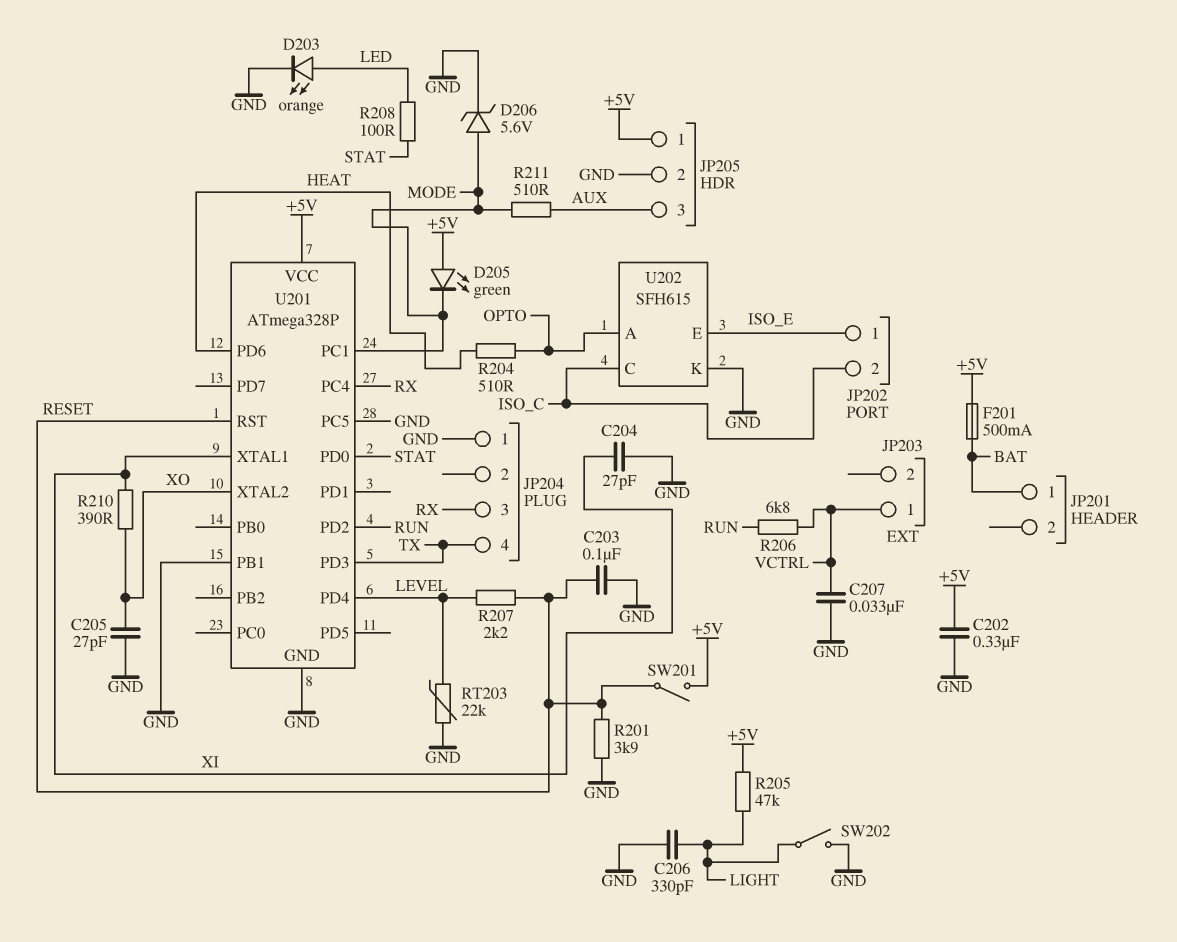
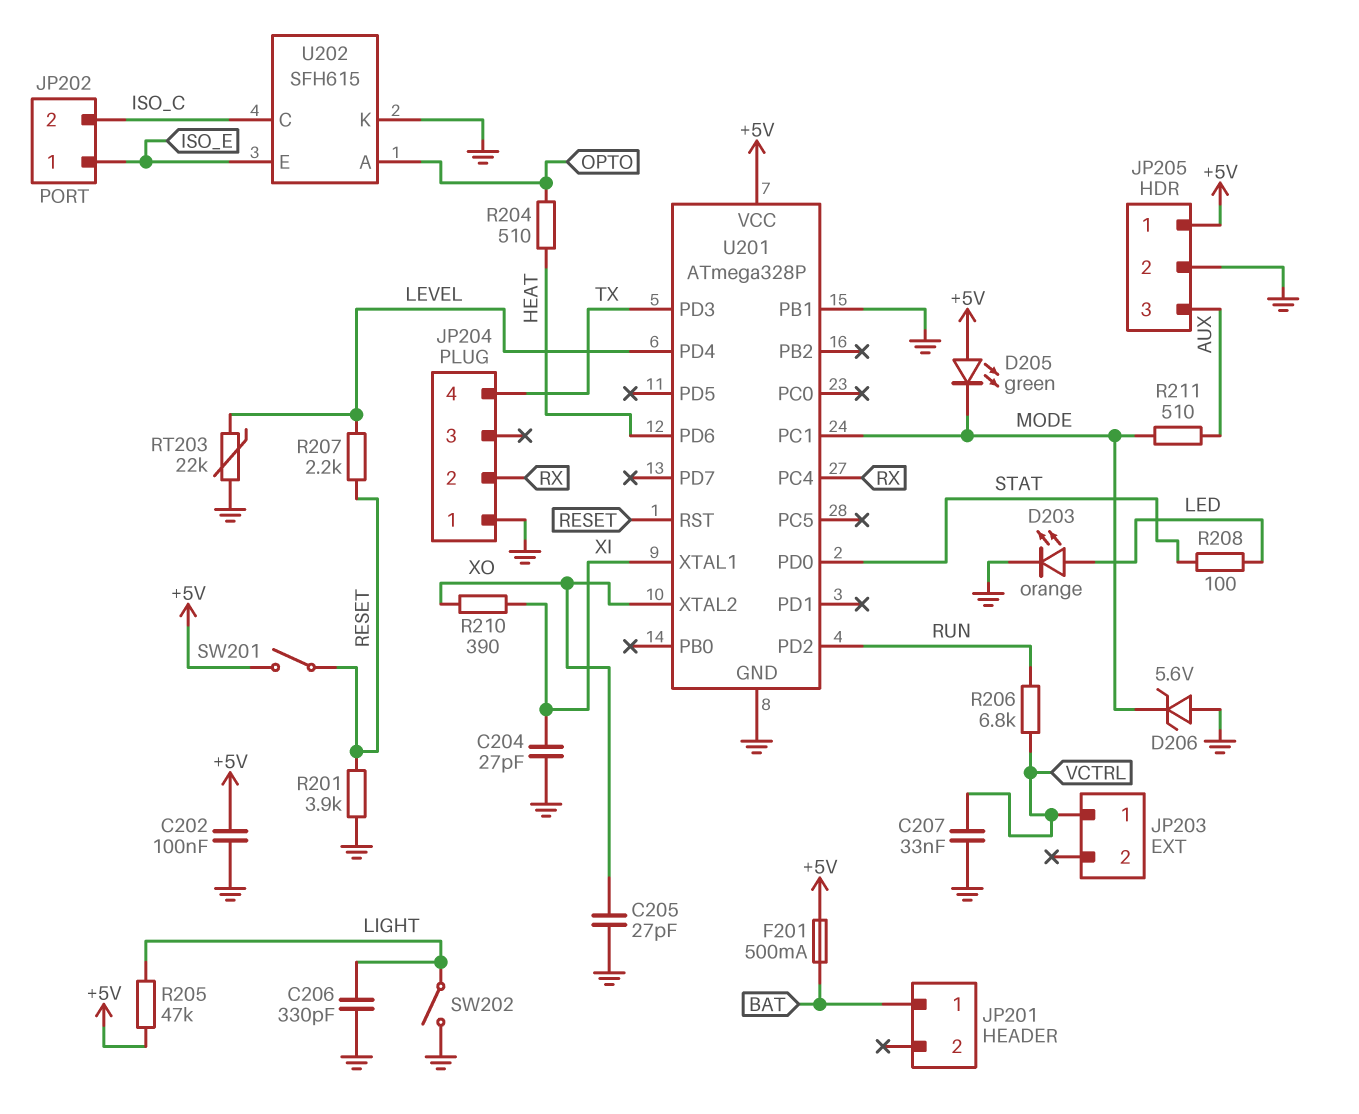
C202: 330nF (+5V, GND) -> 100nF (+5V, GND)
C203: 100nF (GND, RESET) -> none
D206: zener 5.6V (A MODE, K GND) -> zener 5.6V (A GND, K MODE)
JP204 pin 2: none -> RX
JP204 pin 3: RX -> none
U201 pin PC5: GND -> none

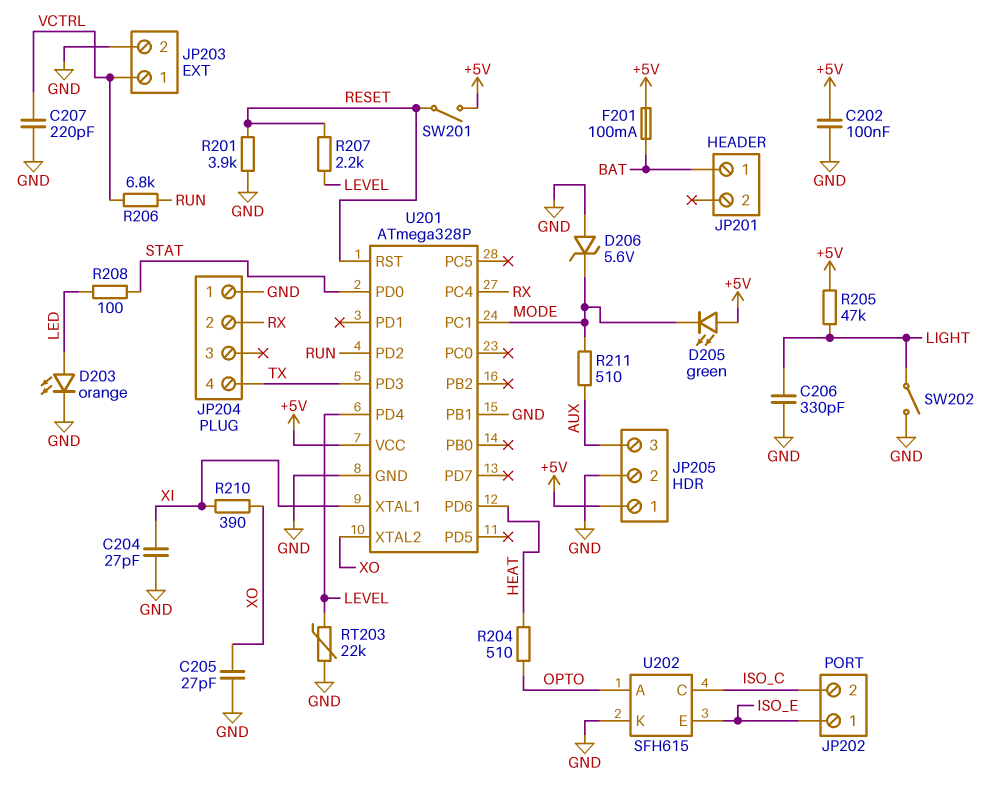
C207: 33nF (GND, VCTRL) -> 220pF (GND, VCTRL)
F201: 500mA (+5V, BAT) -> 100mA (+5V, BAT)
JP203 pin 2: none -> GND

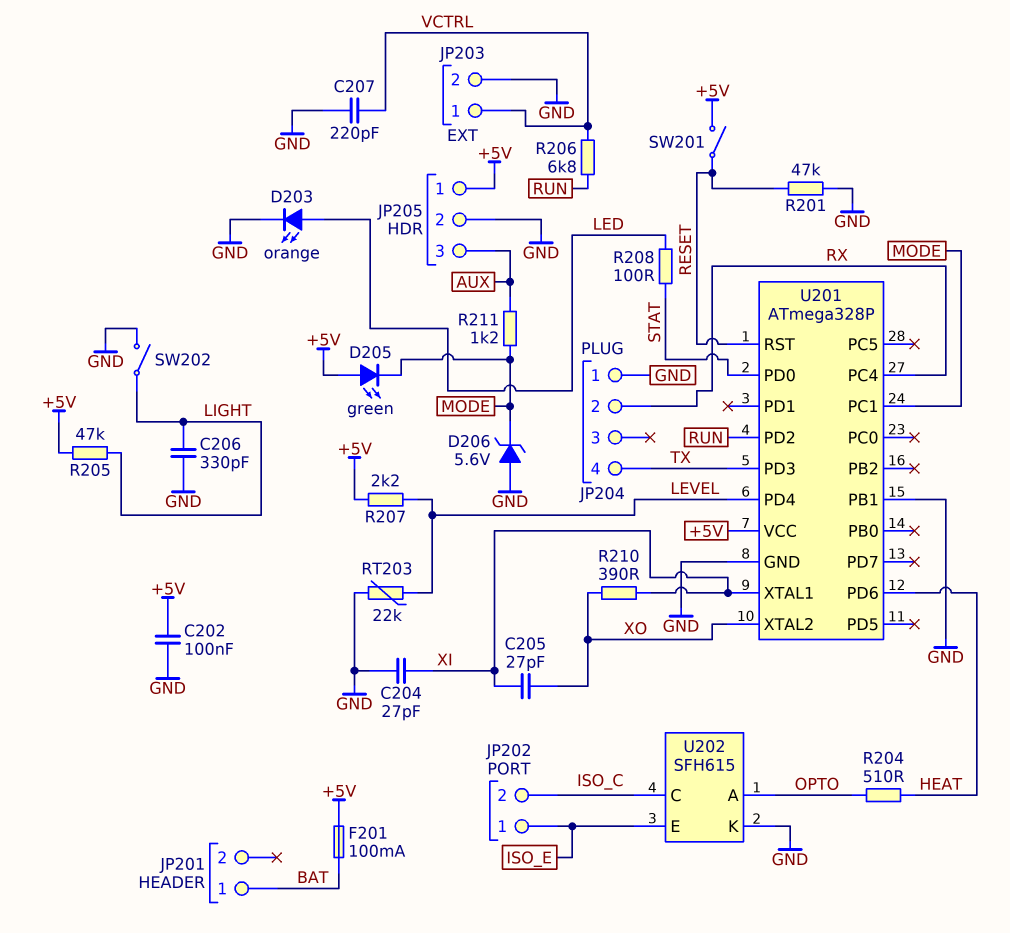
C205: 27pF (GND, XO) -> 27pF (XI, XO)
R201: 3.9k (GND, RESET) -> 47k (GND, RESET)
R207: 2.2k (LEVEL, RESET) -> 2.2k (+5V, LEVEL)
R211: 510 (AUX, MODE) -> 1.2k (AUX, MODE)

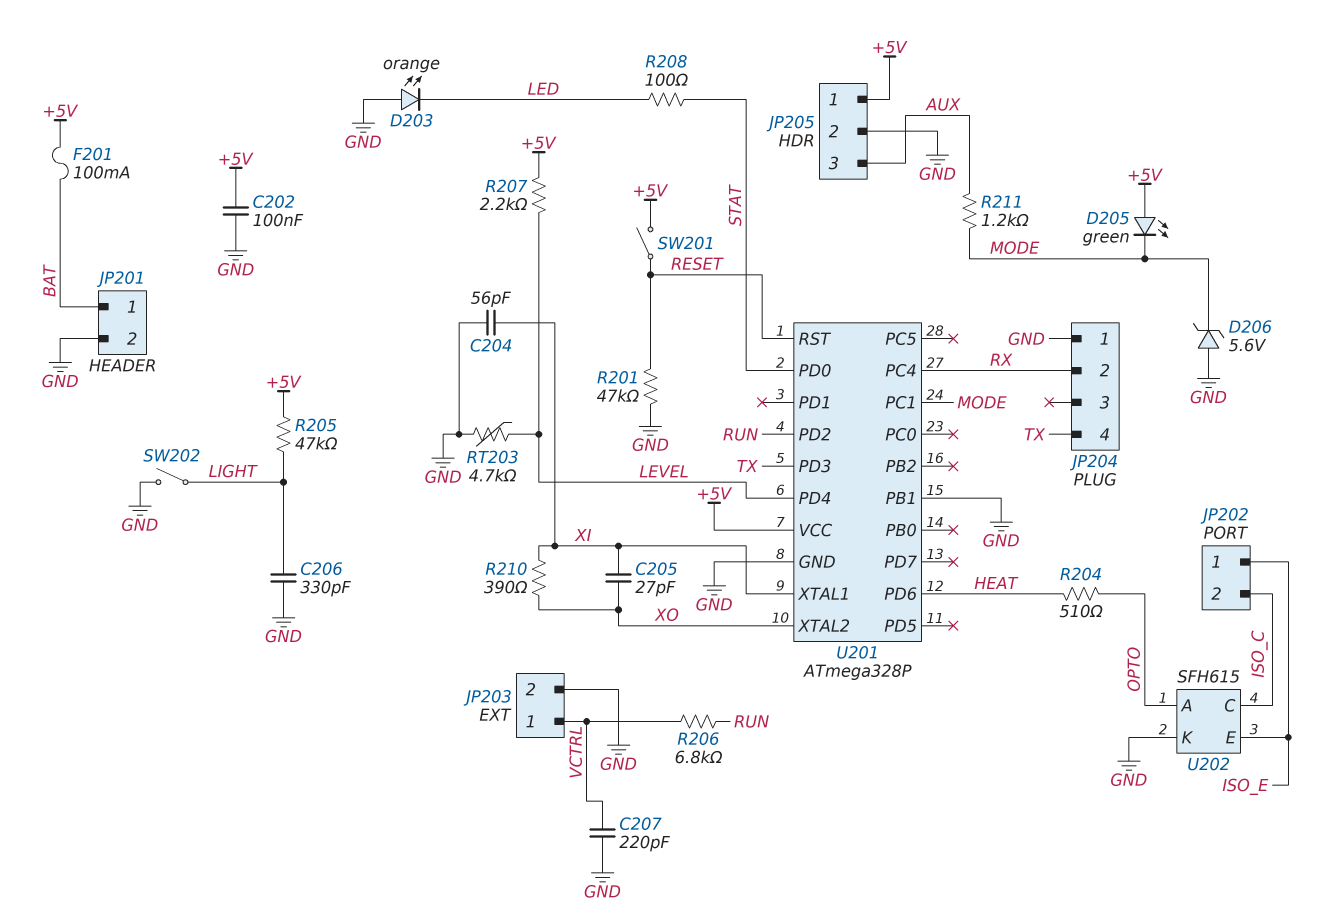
C204: 27pF (GND, XI) -> 56pF (GND, XI)
D203: LED orange (A LED, K GND) -> LED orange (A GND, K LED)
JP201 pin 2: none -> GND
RT203: 22k (GND, LEVEL) -> 4.7k (GND, LEVEL)

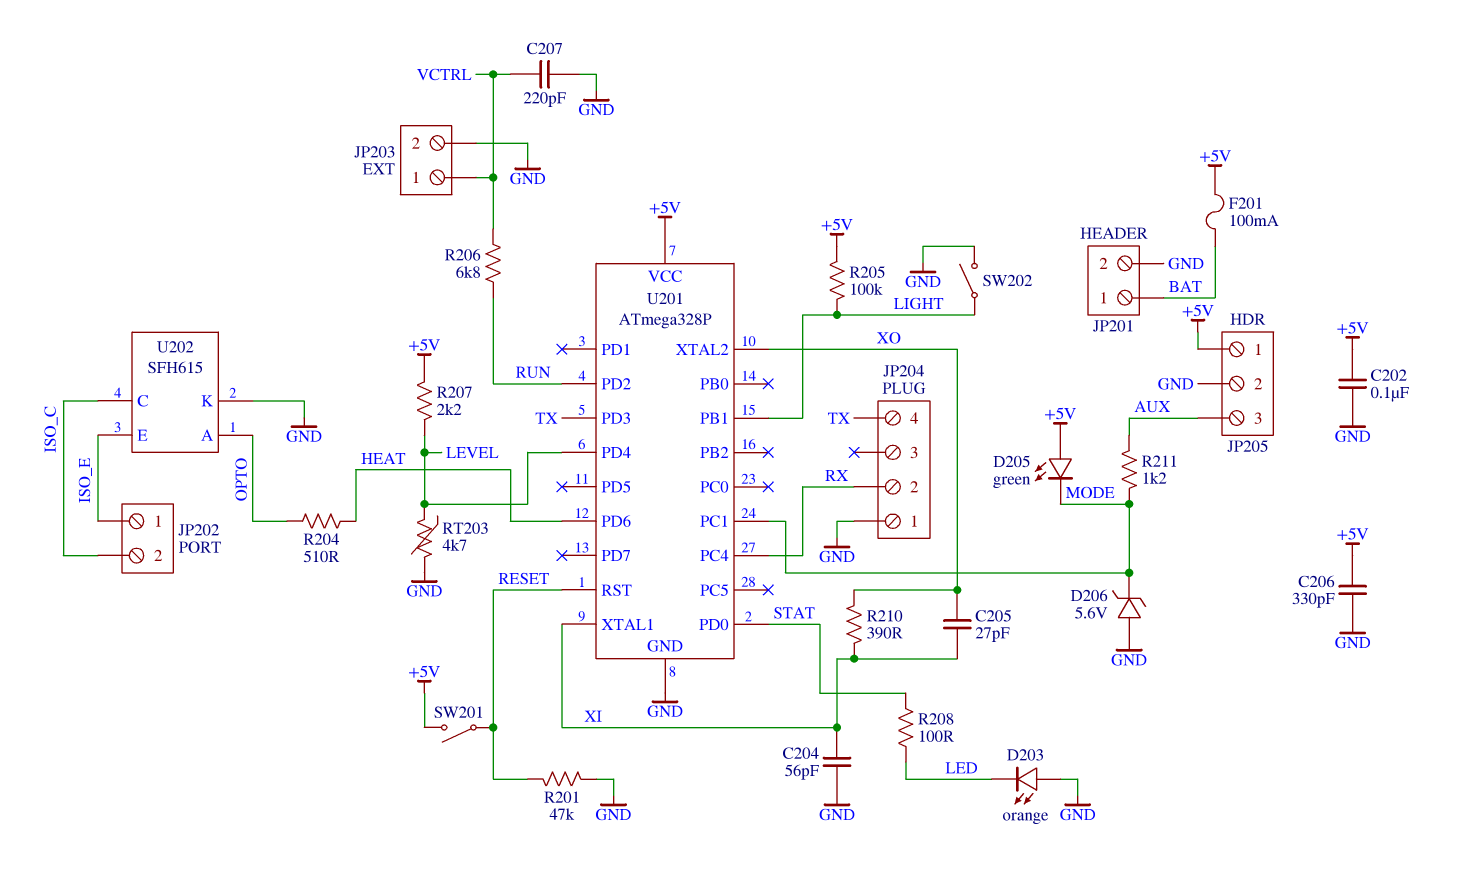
C206: 330pF (GND, LIGHT) -> 330pF (+5V, GND)
R205: 47k (+5V, LIGHT) -> 100k (+5V, LIGHT)
U201 pin PB1: GND -> LIGHT

